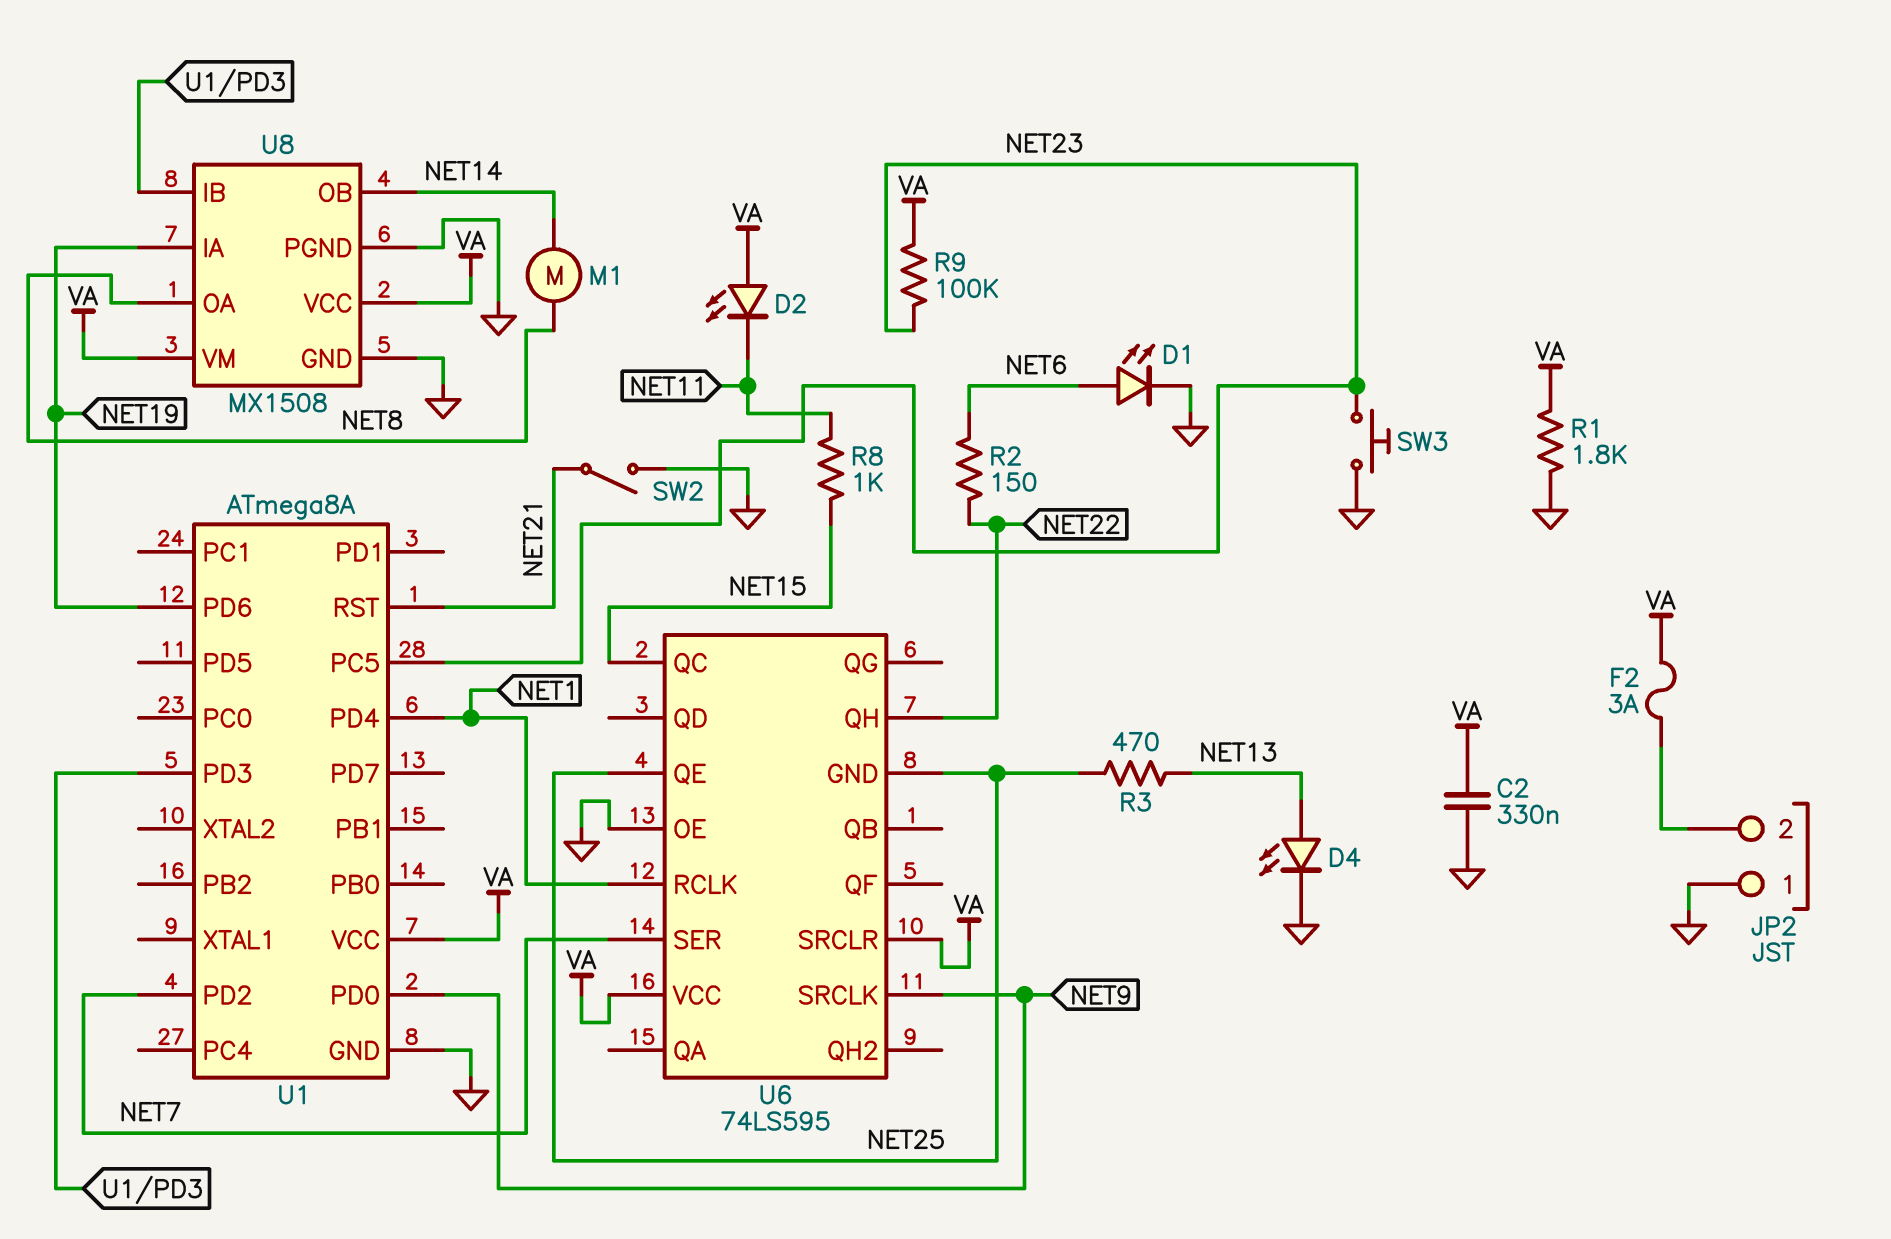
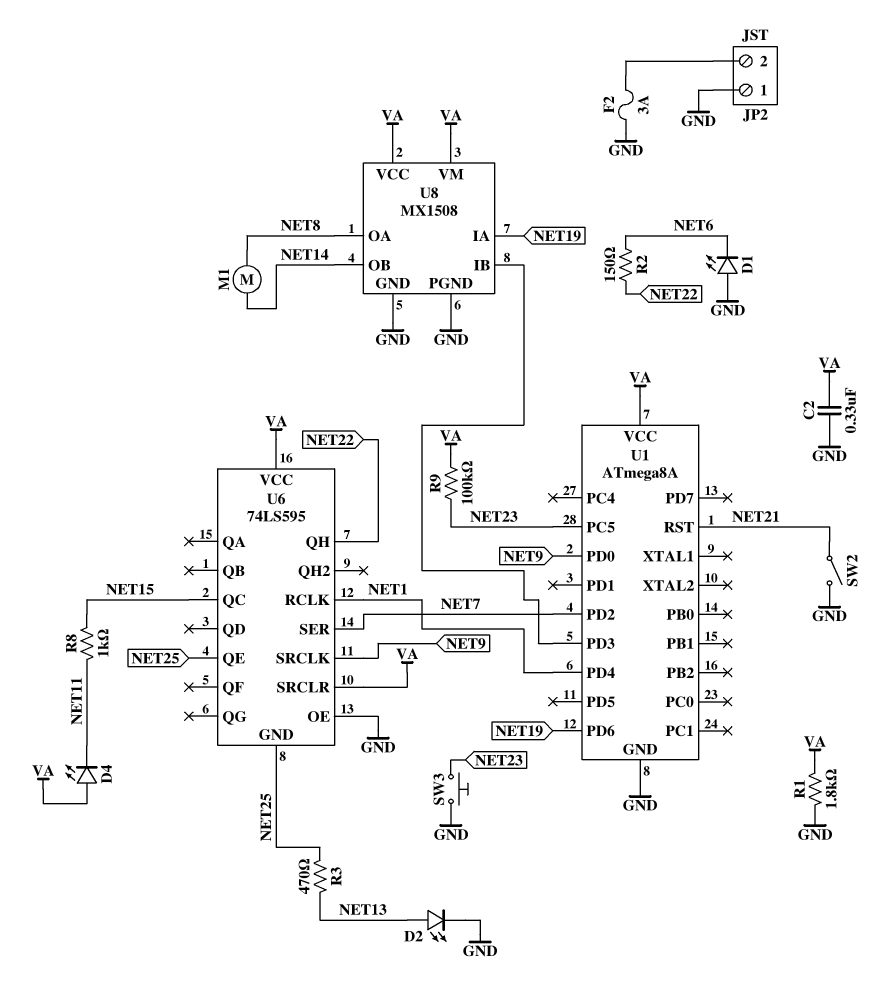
D1: LED (A NET6, K GND) -> LED (A GND, K NET6)
D2: LED (A VA, K NET11) -> LED (A NET13, K GND)
D4: LED (A NET13, K GND) -> LED (A VA, K NET11)
F2: 3A (JP2/2, VA) -> 3A (GND, JP2/2)

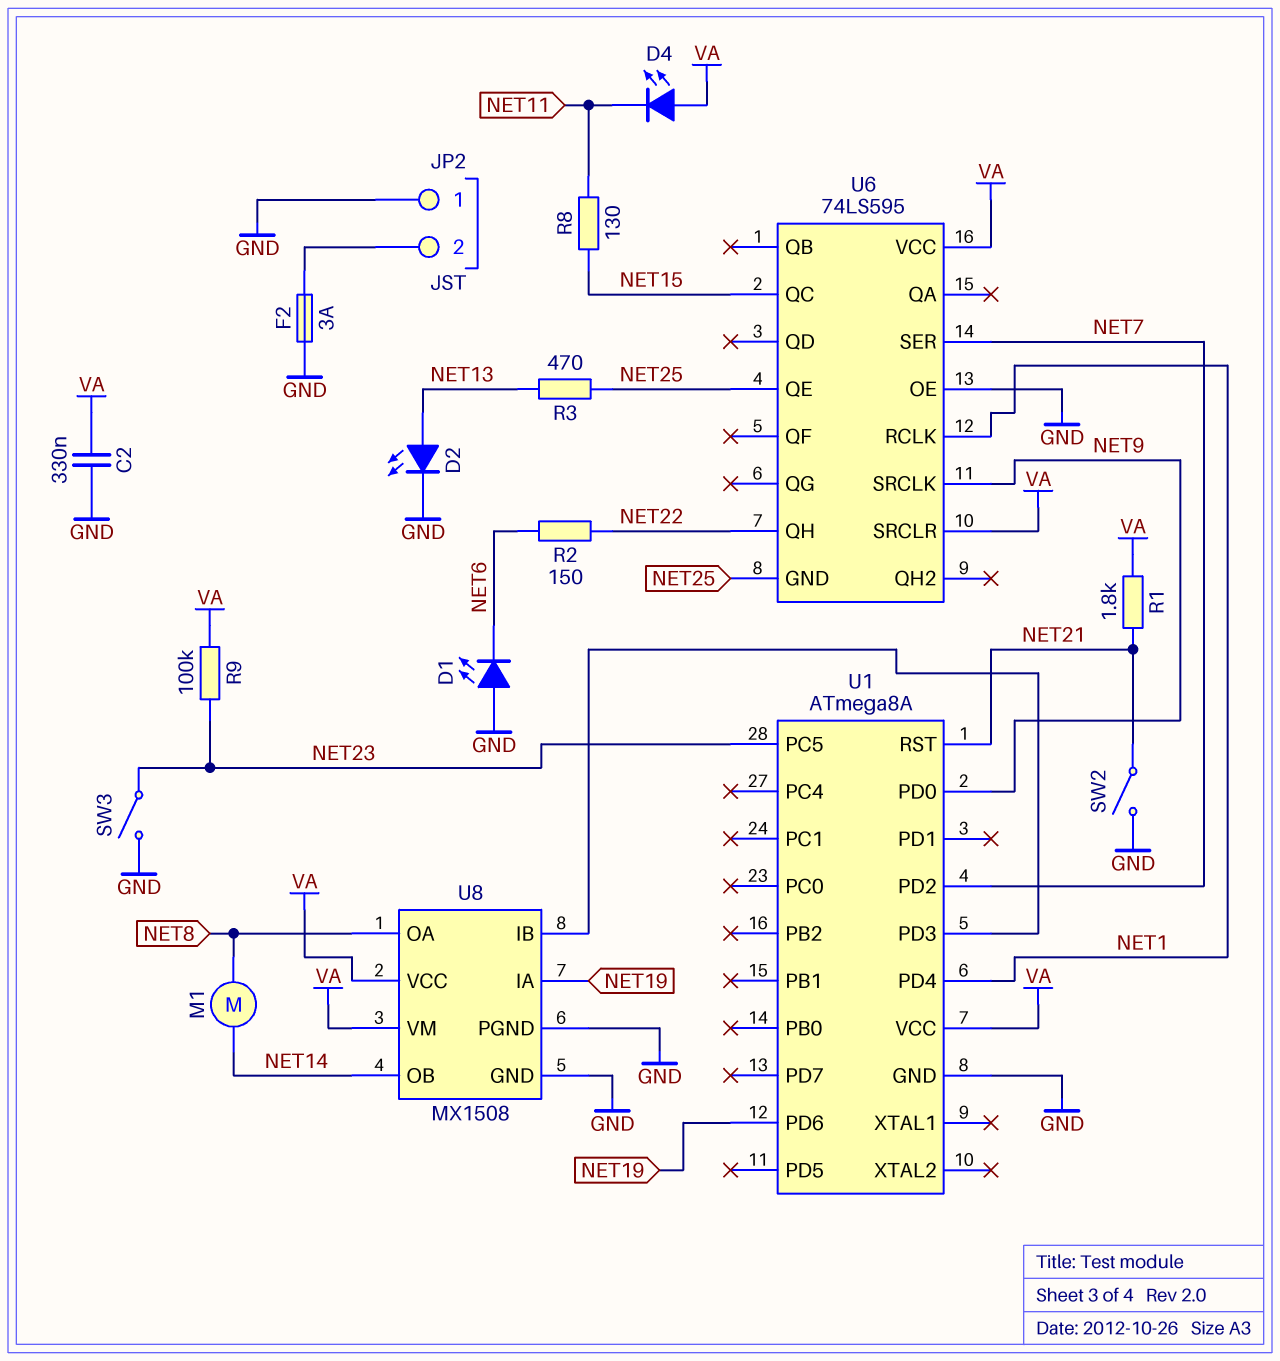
R1: 1.8k (GND, VA) -> 1.8k (NET21, VA)
R8: 1k (NET11, NET15) -> 130 (NET11, NET15)
SW3: button (GND, NET23) -> switch (GND, NET23)

